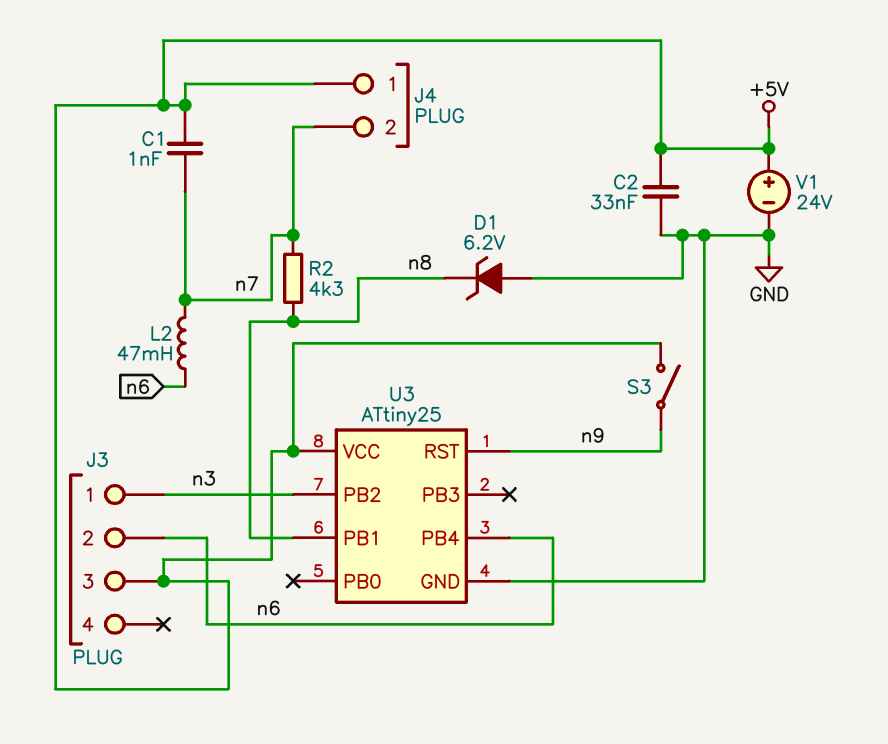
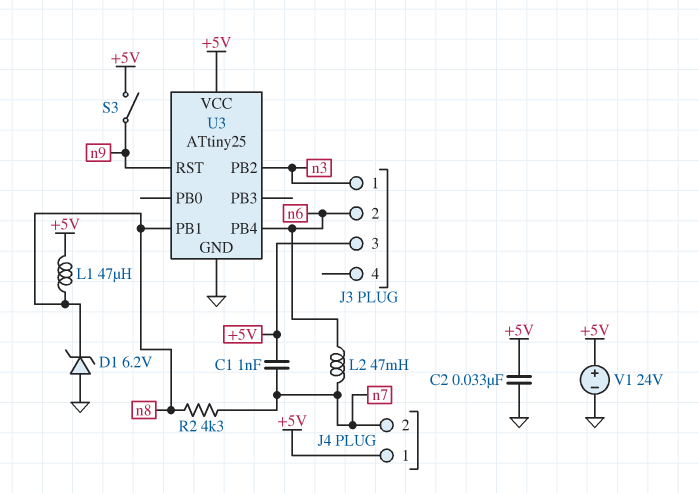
L1: none -> 47uH (+5V, n8)

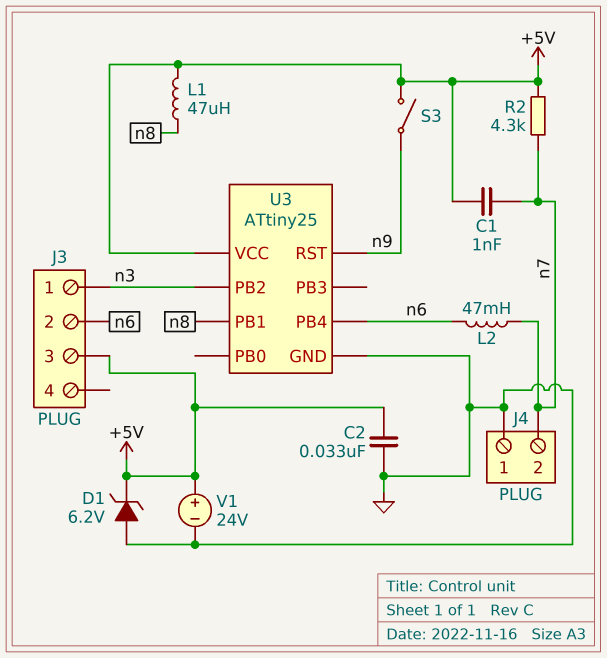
D1: zener 6.2V (A GND, K n8) -> zener 6.2V (A GND, K +5V)
J4 pin 1: +5V -> GND
R2: 4.3k (n7, n8) -> 4.3k (+5V, n7)

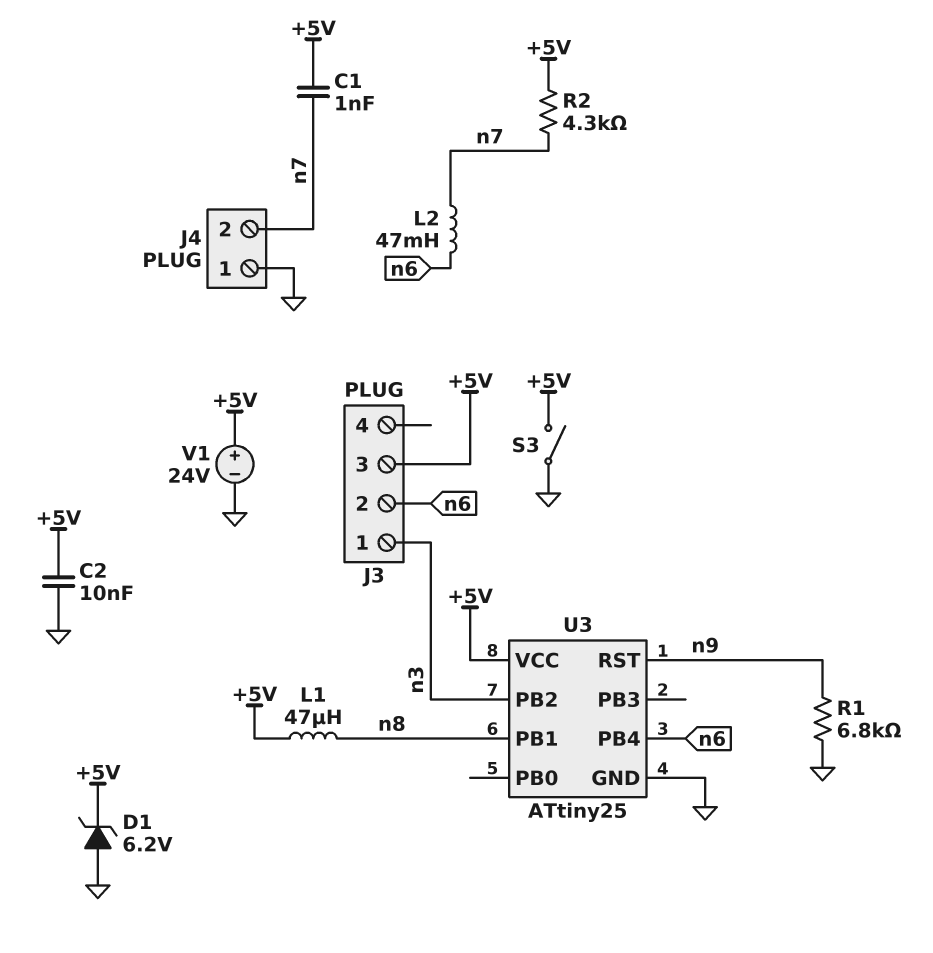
C2: 33nF (+5V, GND) -> 10nF (+5V, GND)
R1: none -> 6.8k (GND, n9)
S3: switch (+5V, n9) -> switch (+5V, GND)

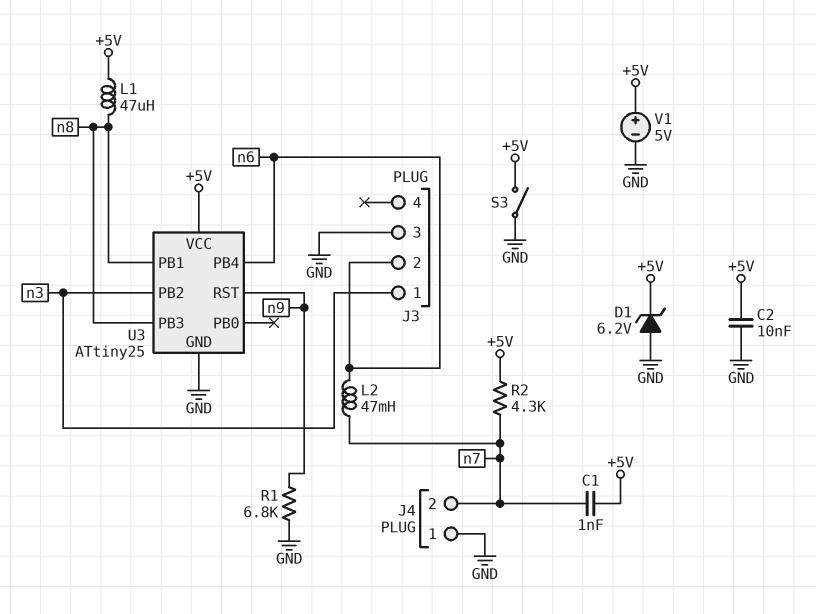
J3 pin 3: +5V -> GND
U3 pin PB3: none -> n8
V1: 24V (plus +5V, minus GND) -> 5V (plus +5V, minus GND)

